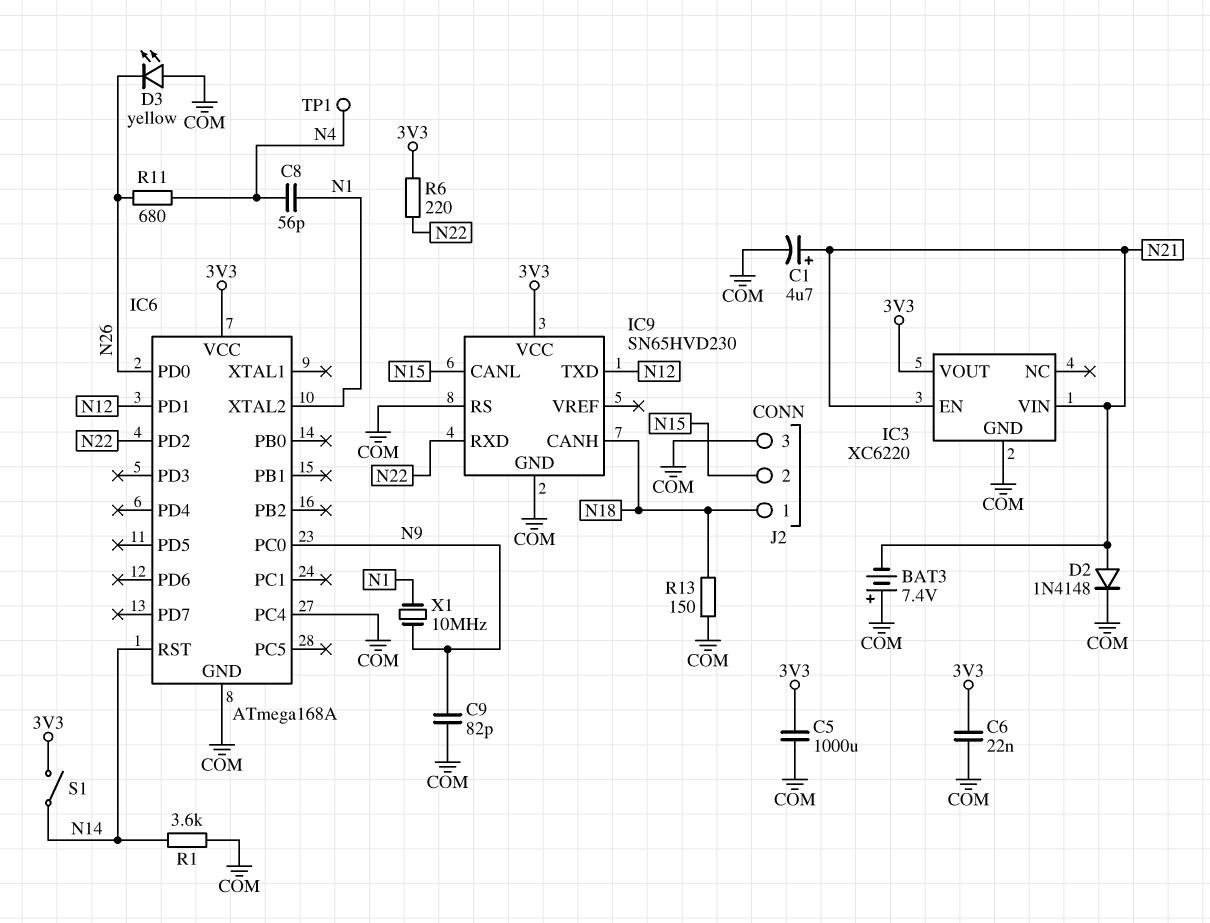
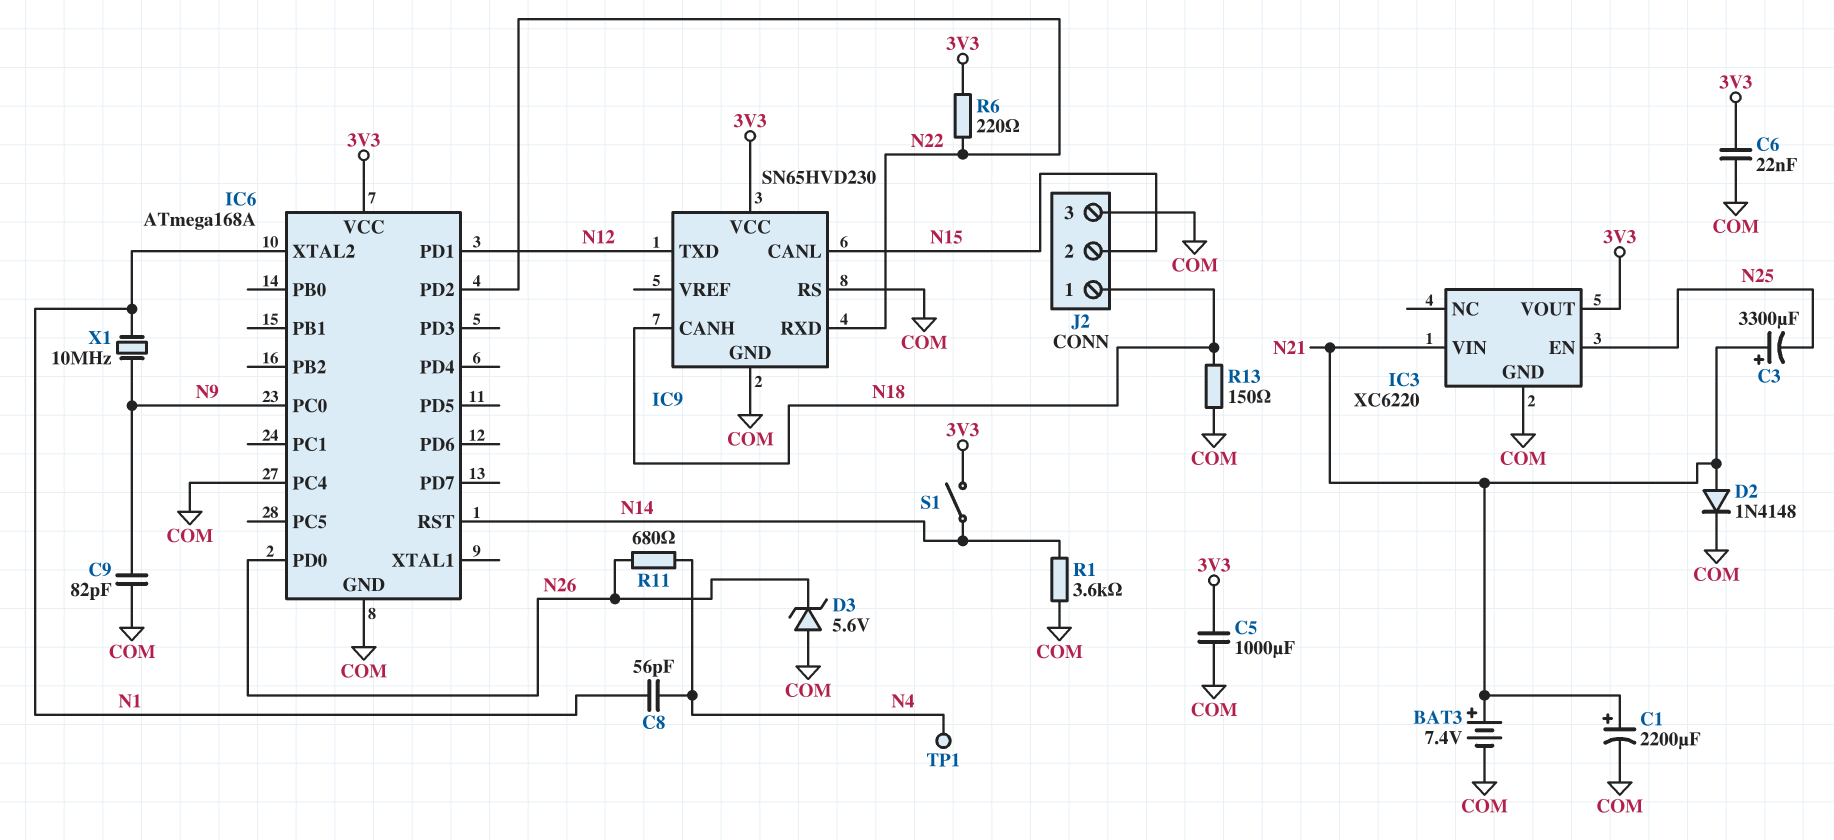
BAT3: 7.4V (plus COM, minus N21) -> 7.4V (plus N21, minus COM)
C1: 4.7uF (plus N21, minus COM) -> 2200uF (plus N21, minus COM)
C3: none -> 3300uF (plus N21, minus N25)
D3: LED yellow (A COM, K N26) -> zener 5.6V (A COM, K N26)
IC3 pin EN: N21 -> N25

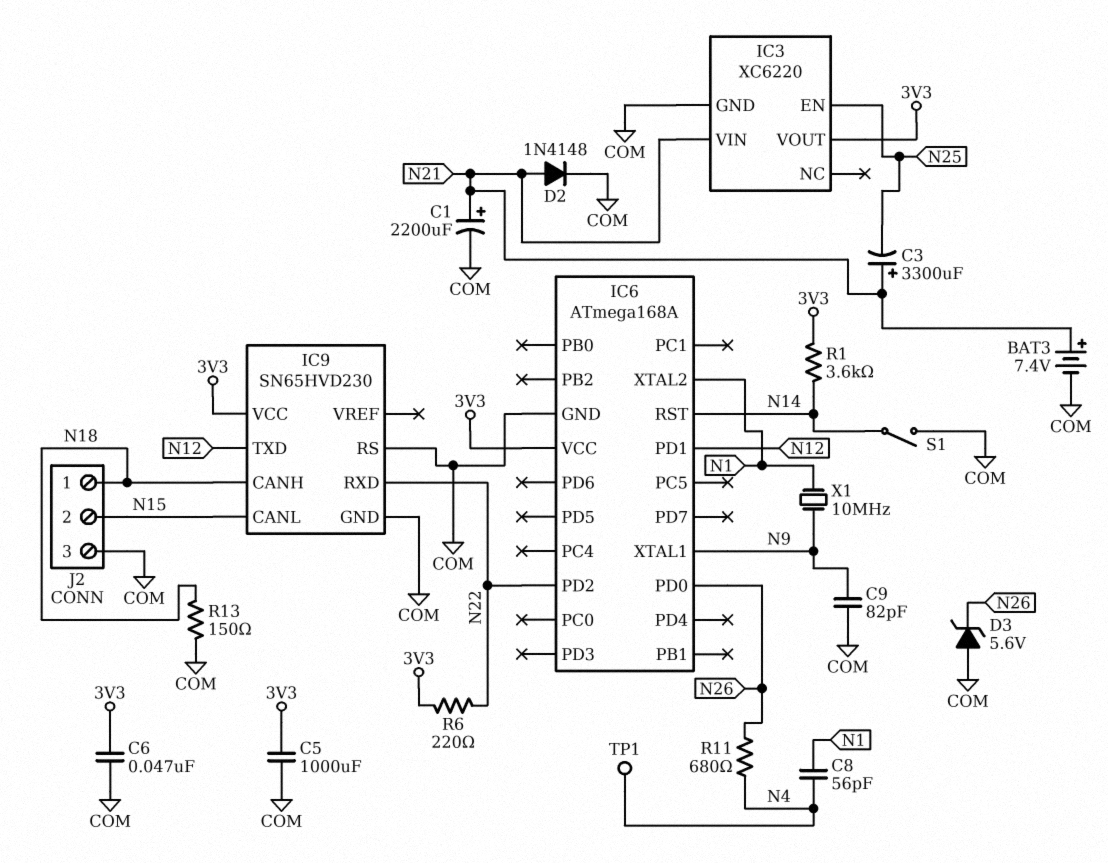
C6: 22nF (3V3, COM) -> 47nF (3V3, COM)
IC6 pin PC0: N9 -> none
IC6 pin PC4: COM -> none
IC6 pin XTAL1: none -> N9
R1: 3.6k (COM, N14) -> 3.6k (3V3, N14)
S1: switch (3V3, N14) -> switch (COM, N14)

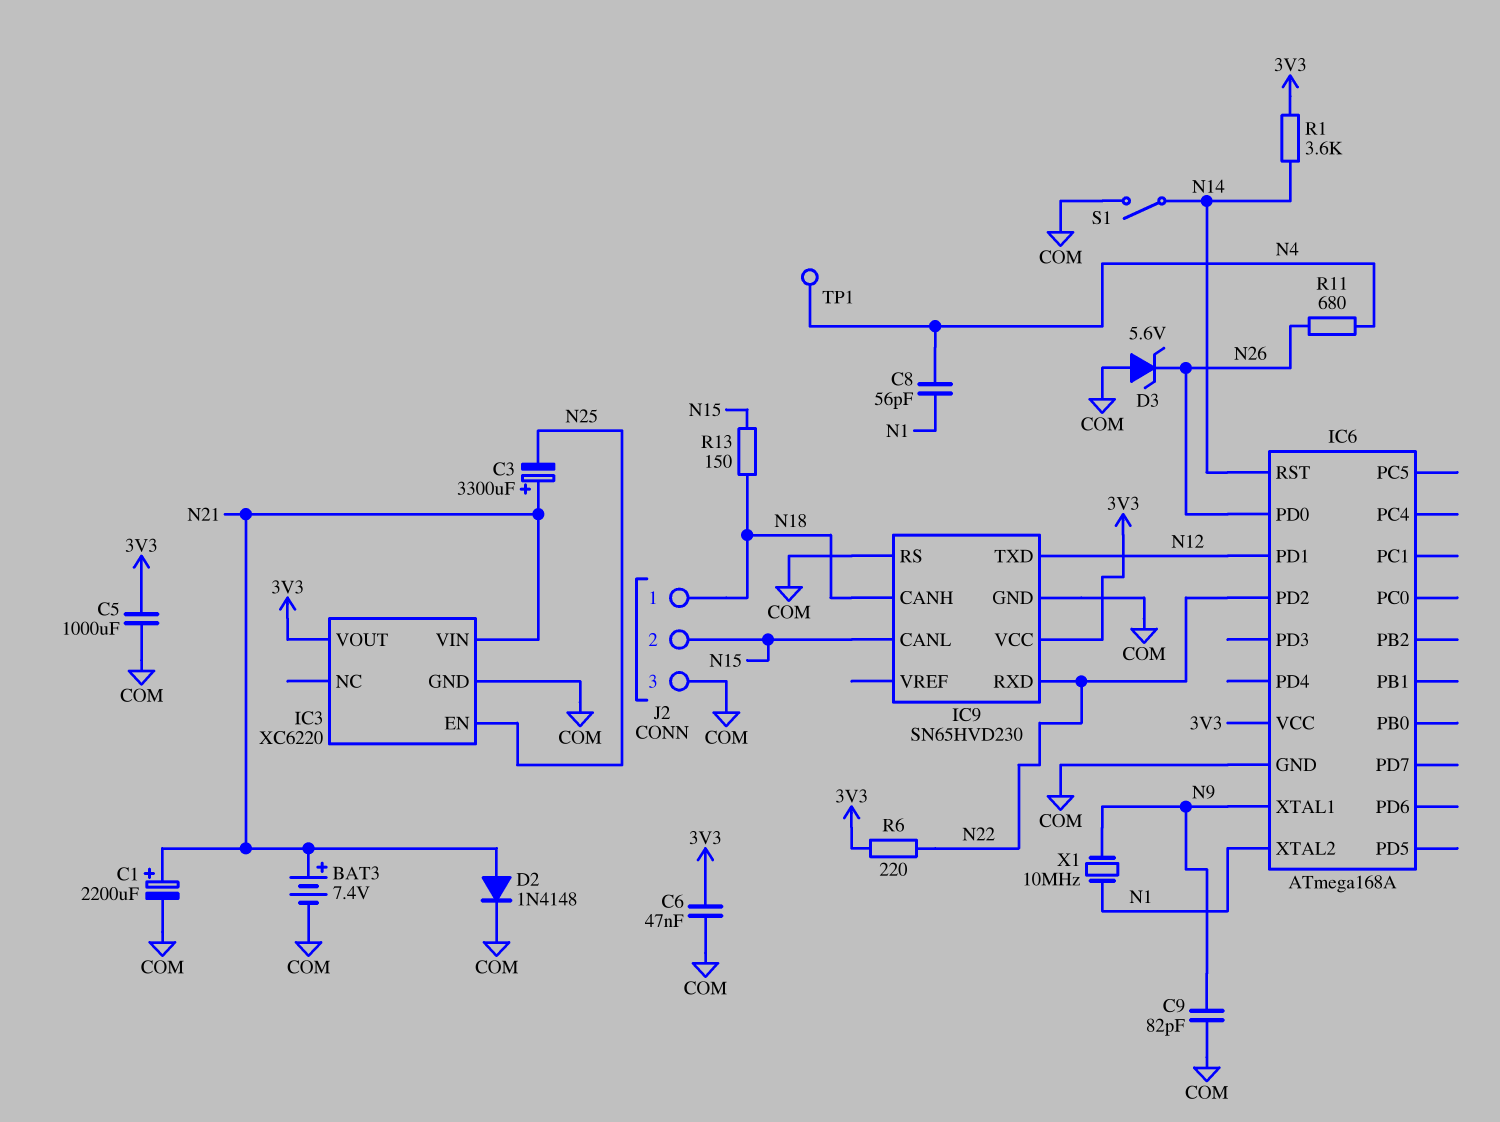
R13: 150 (COM, N18) -> 150 (N15, N18)

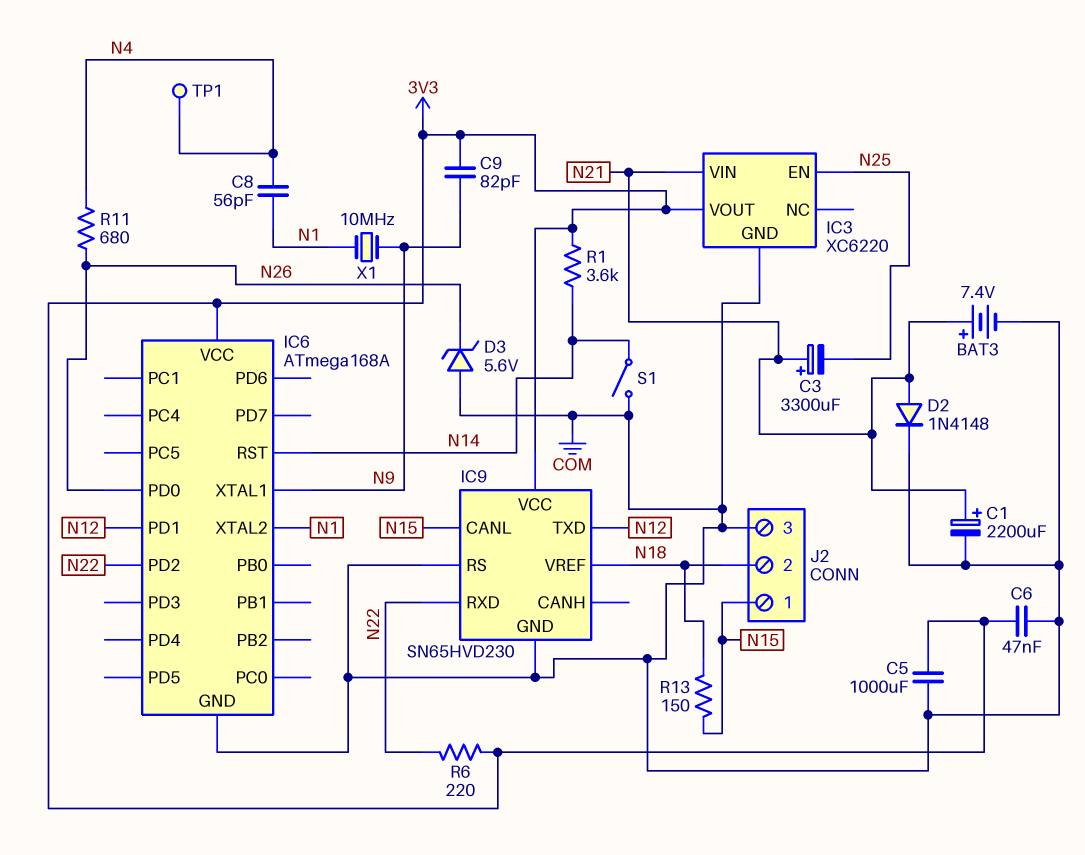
C9: 82pF (COM, N9) -> 82pF (3V3, N9)
IC9 pin CANH: N18 -> none
IC9 pin VREF: none -> N18
J2 pin 1: N18 -> N15
J2 pin 2: N15 -> N18

